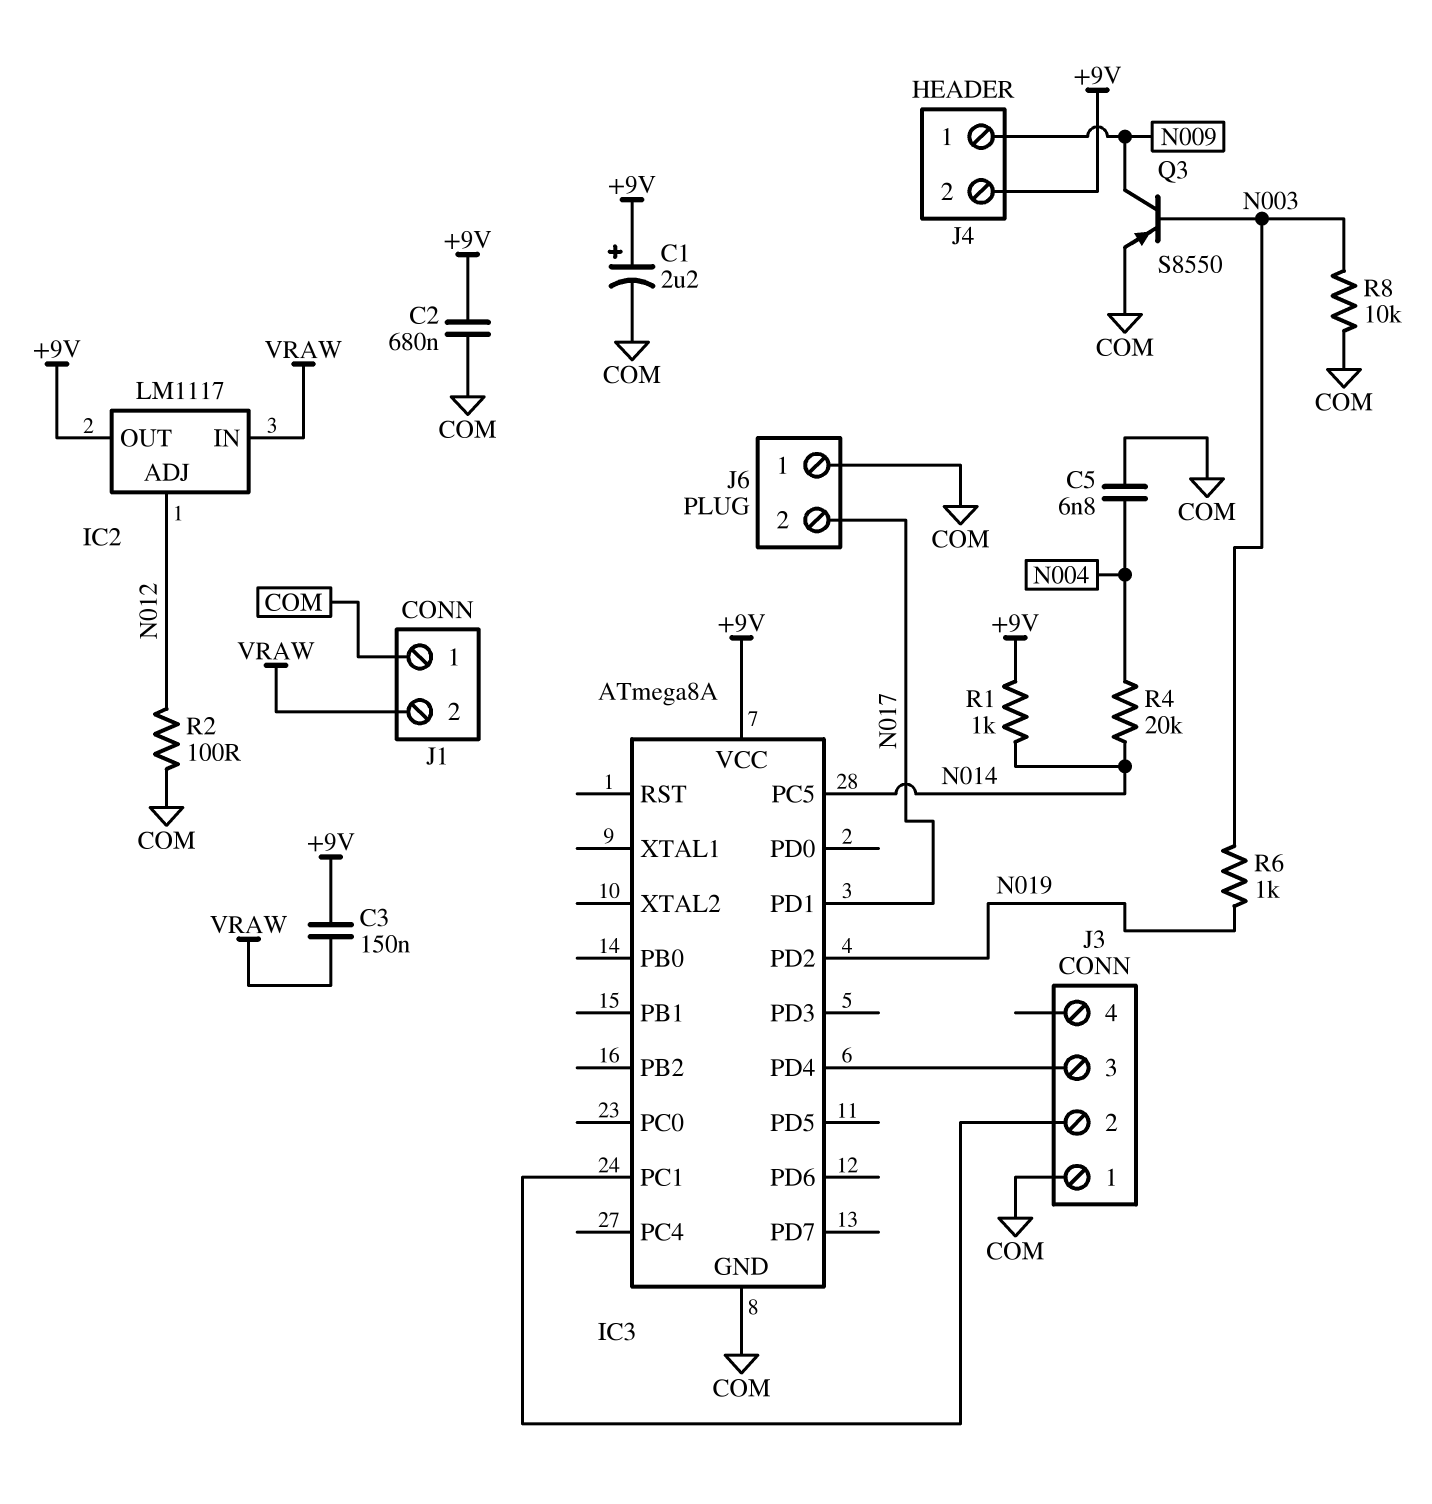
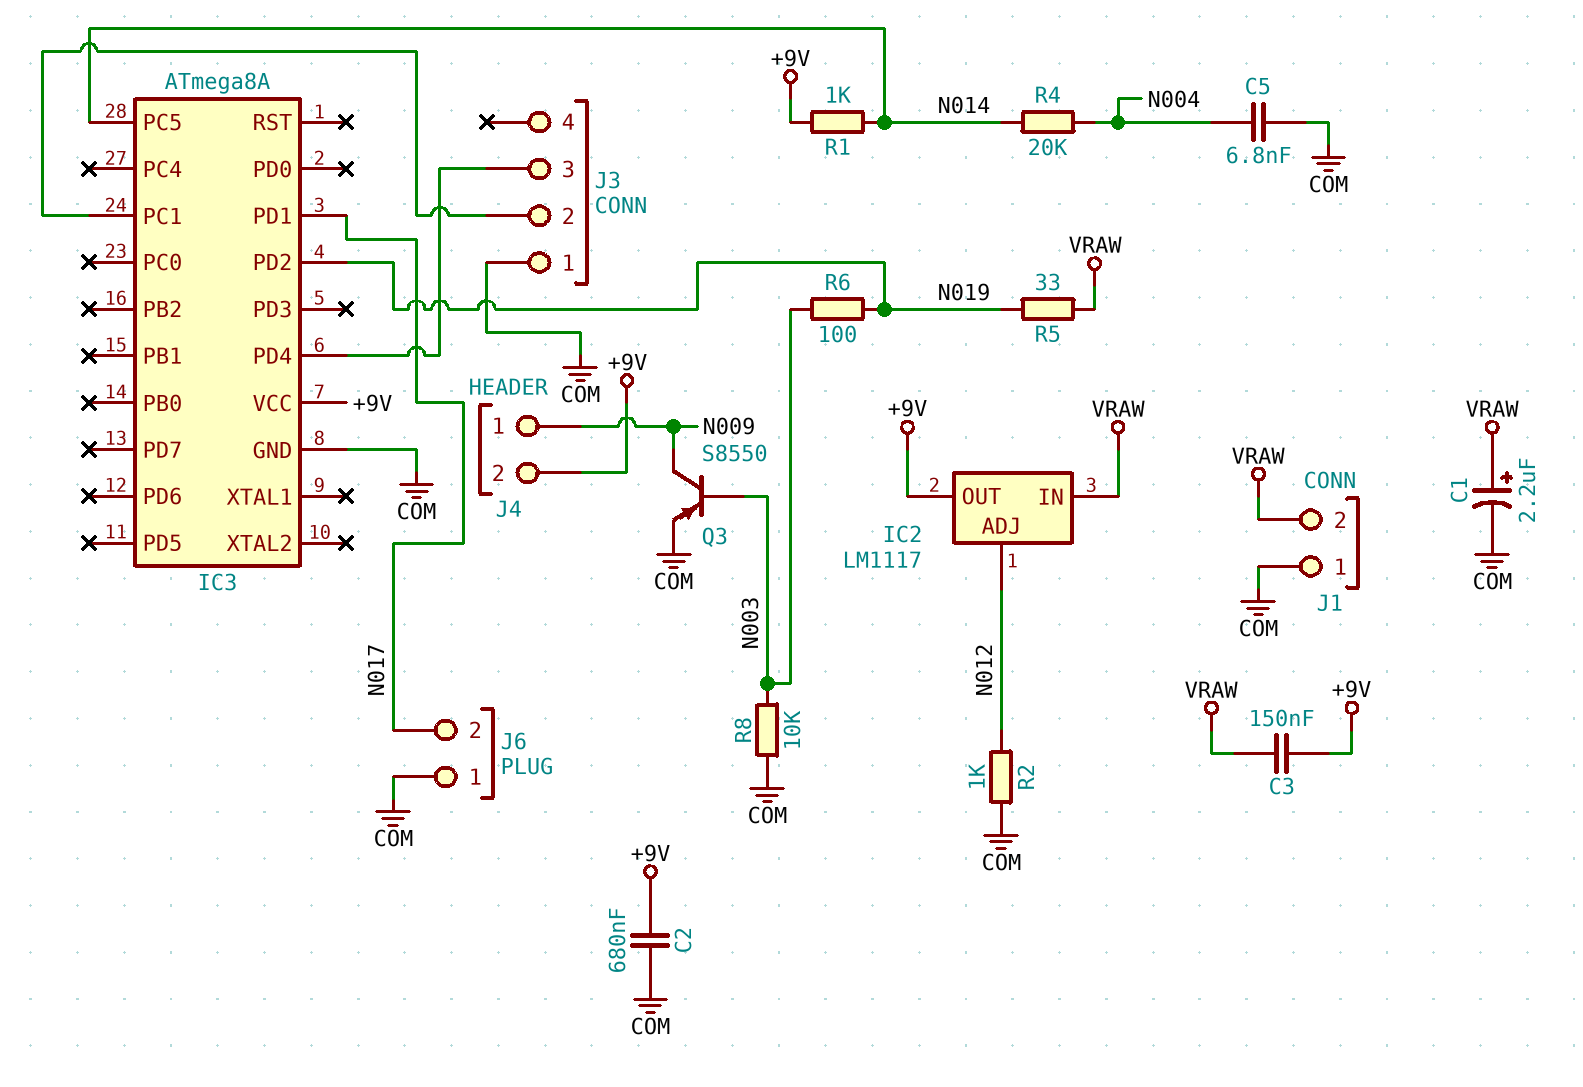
C1: 2.2uF (plus +9V, minus COM) -> 2.2uF (plus VRAW, minus COM)
R2: 100 (COM, N012) -> 1k (COM, N012)
R5: none -> 33 (N019, VRAW)
R6: 1k (N003, N019) -> 100 (N003, N019)

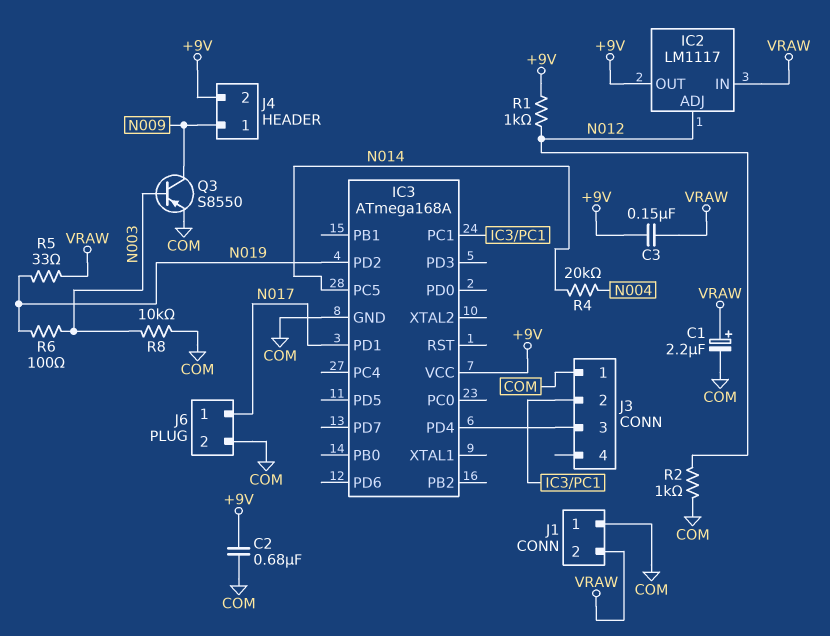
C5: 6.8nF (COM, N004) -> none
IC3: ATmega8A -> ATmega168A
J6 pin 1: COM -> N017
J6 pin 2: N017 -> COM
R1: 1k (+9V, N014) -> 1k (+9V, N012)

